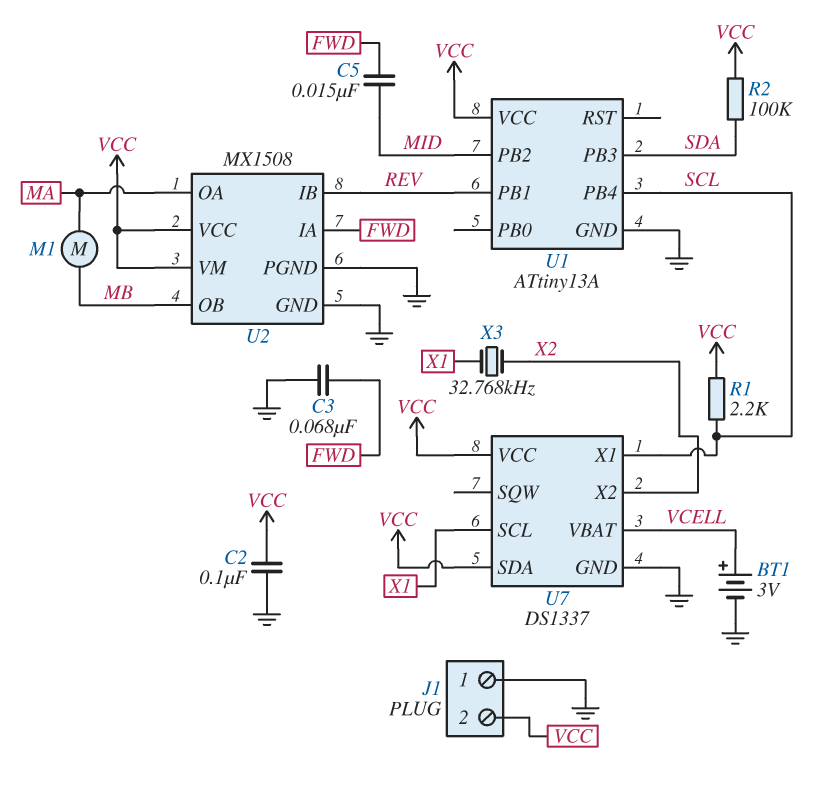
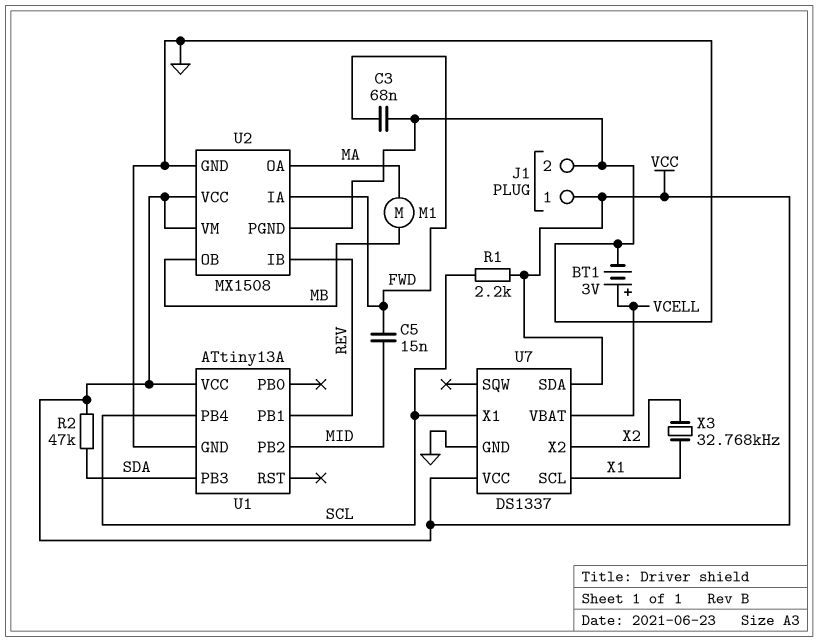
C2: 100nF (GND, VCC) -> none
J1 pin 1: GND -> VCC
J1 pin 2: VCC -> GND
R2: 100k (SDA, VCC) -> 47k (SDA, VCC)

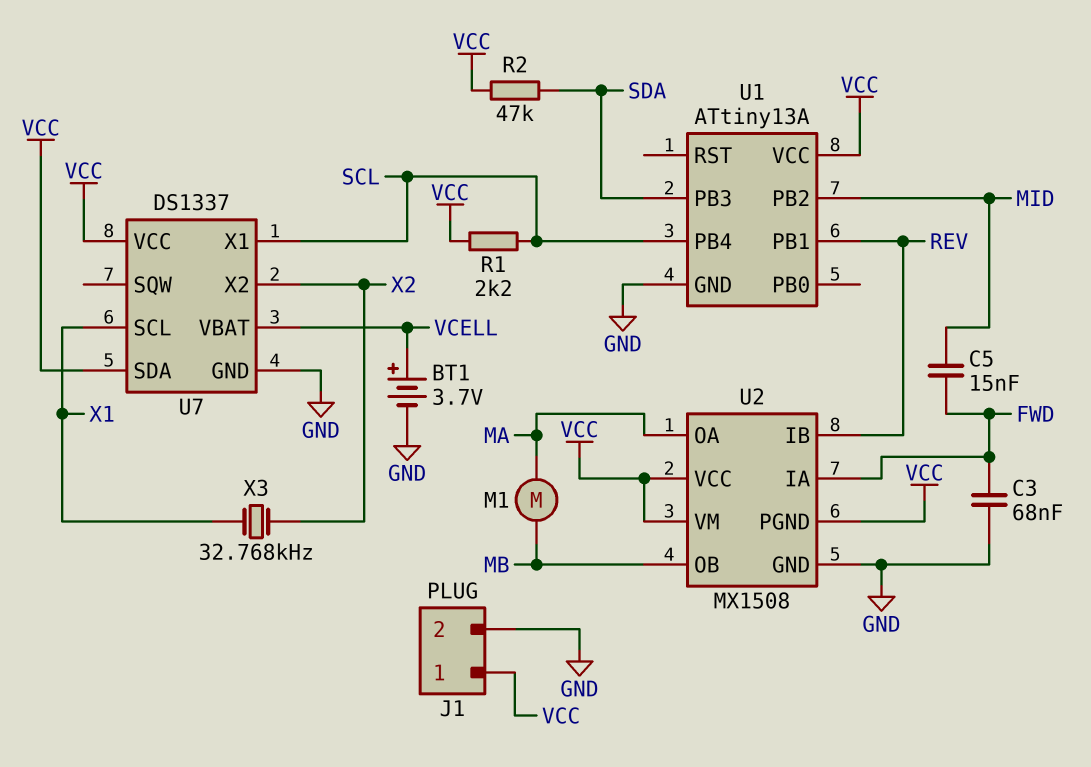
BT1: 3V (plus VCELL, minus GND) -> 3.7V (plus VCELL, minus GND)
U2 pin PGND: GND -> VCC

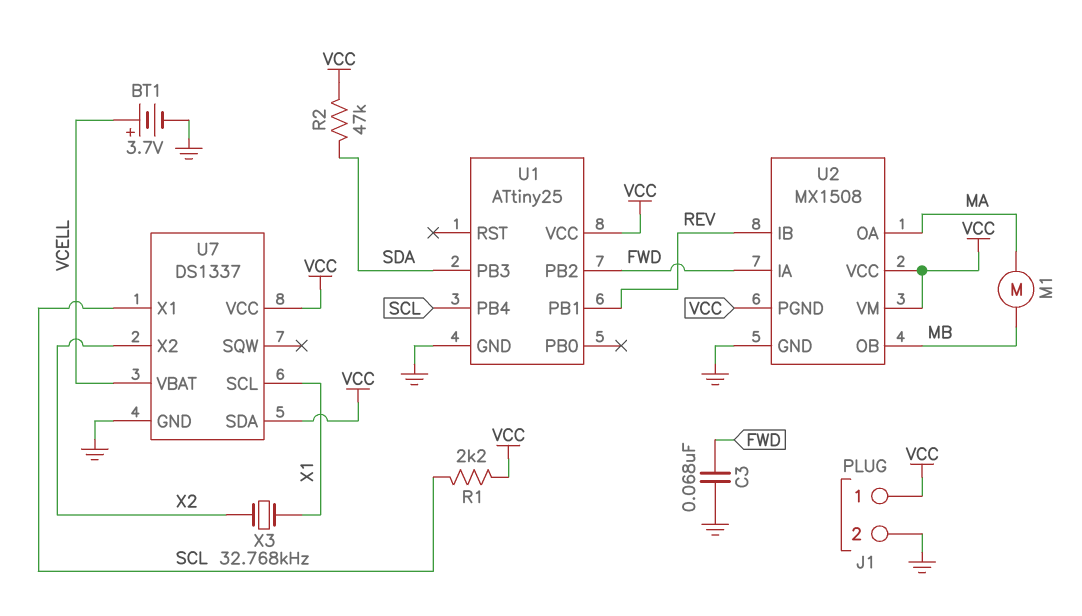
C5: 15nF (FWD, MID) -> none
U1: ATtiny13A -> ATtiny25
U1 pin PB2: MID -> FWD

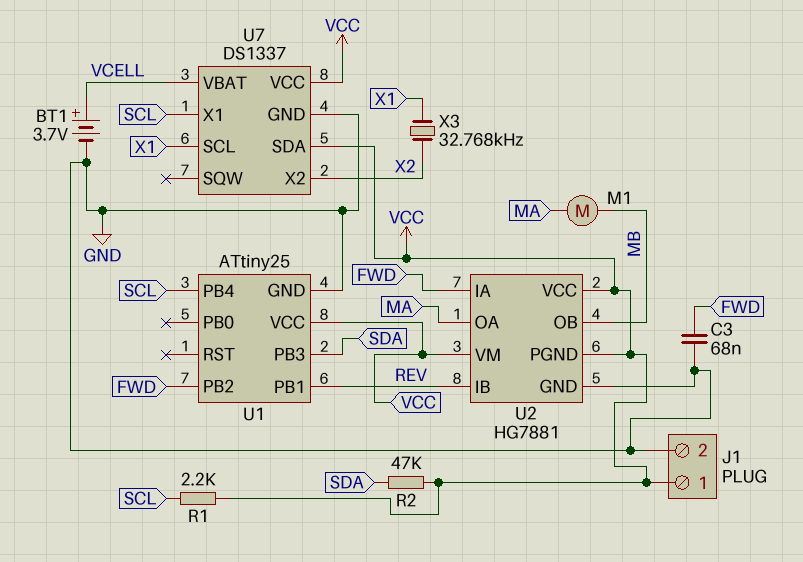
U2: MX1508 -> HG7881

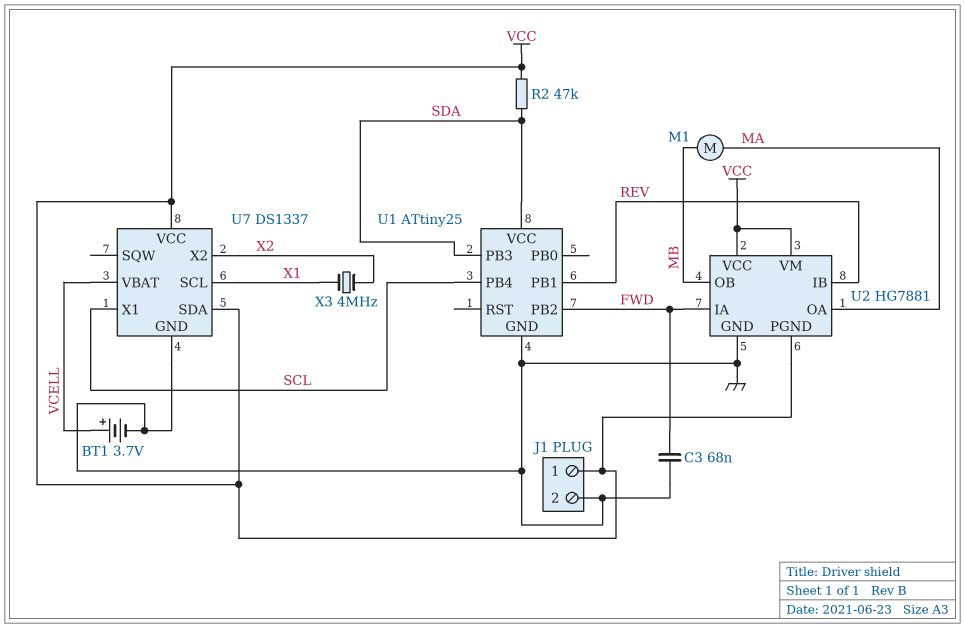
R1: 2.2k (SCL, VCC) -> none
U1 pin VCC: VCC -> SDA
X3: 32.768kHz (X1, X2) -> 4MHz (X1, X2)

